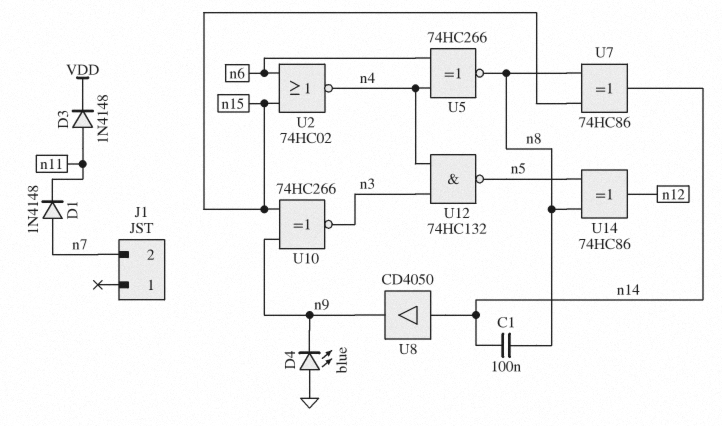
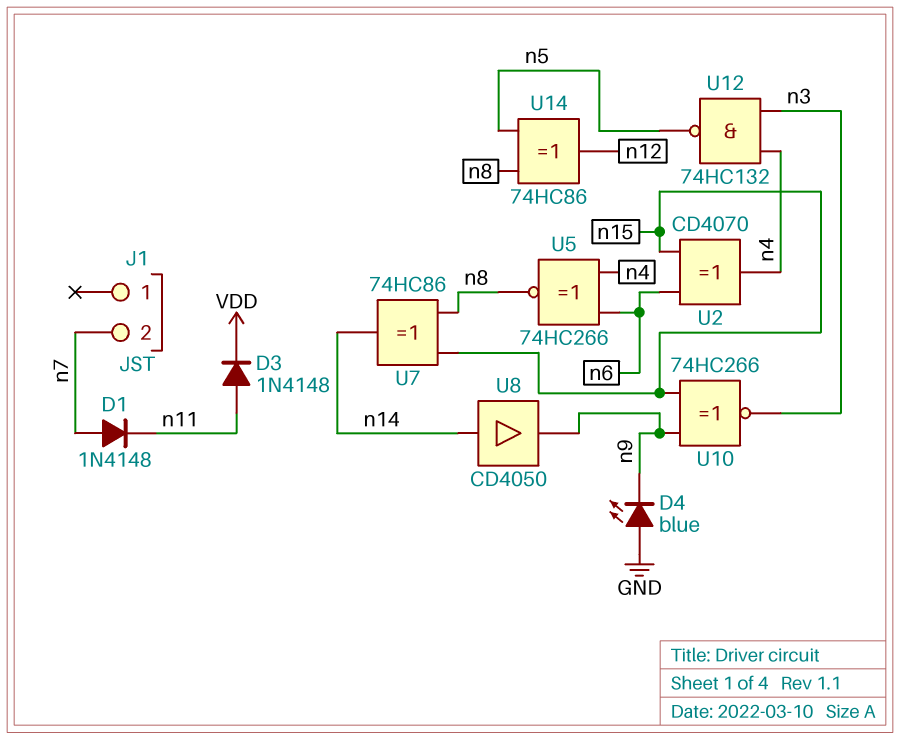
C1: 100nF (n8, n14) -> none
U2: NOR 74HC02 (in n6, in n15, out n4) -> XOR CD4070 (in n6, in n15, out n4)

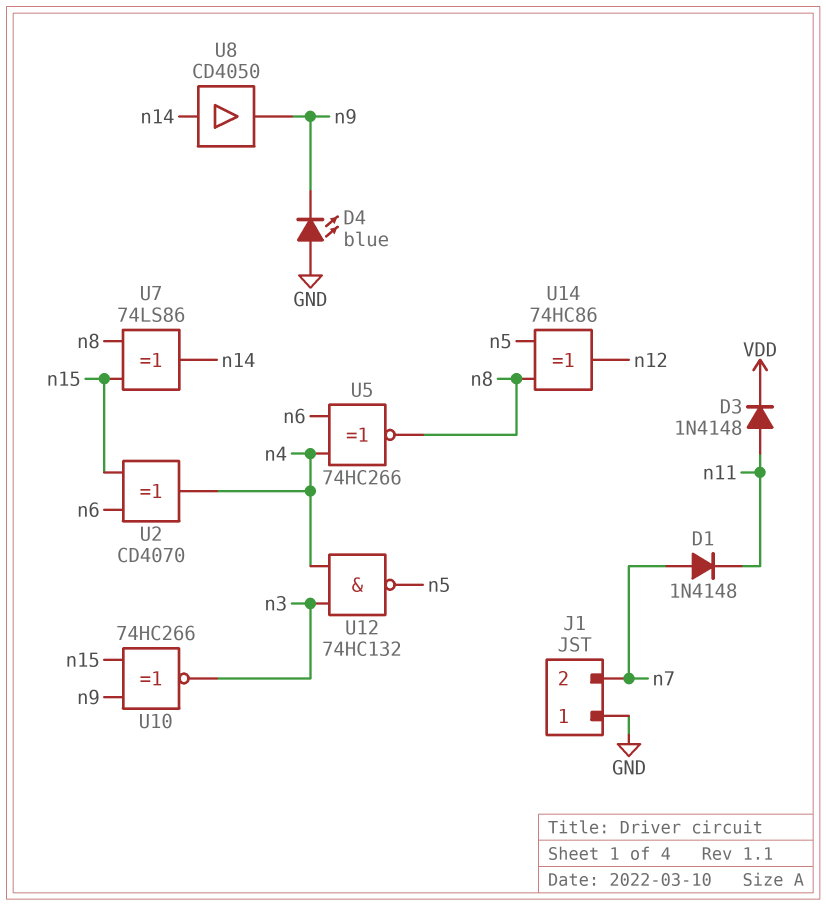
J1 pin 1: none -> GND
U7: XOR 74HC86 (in n8, in n15, out n14) -> XOR 74LS86 (in n8, in n15, out n14)

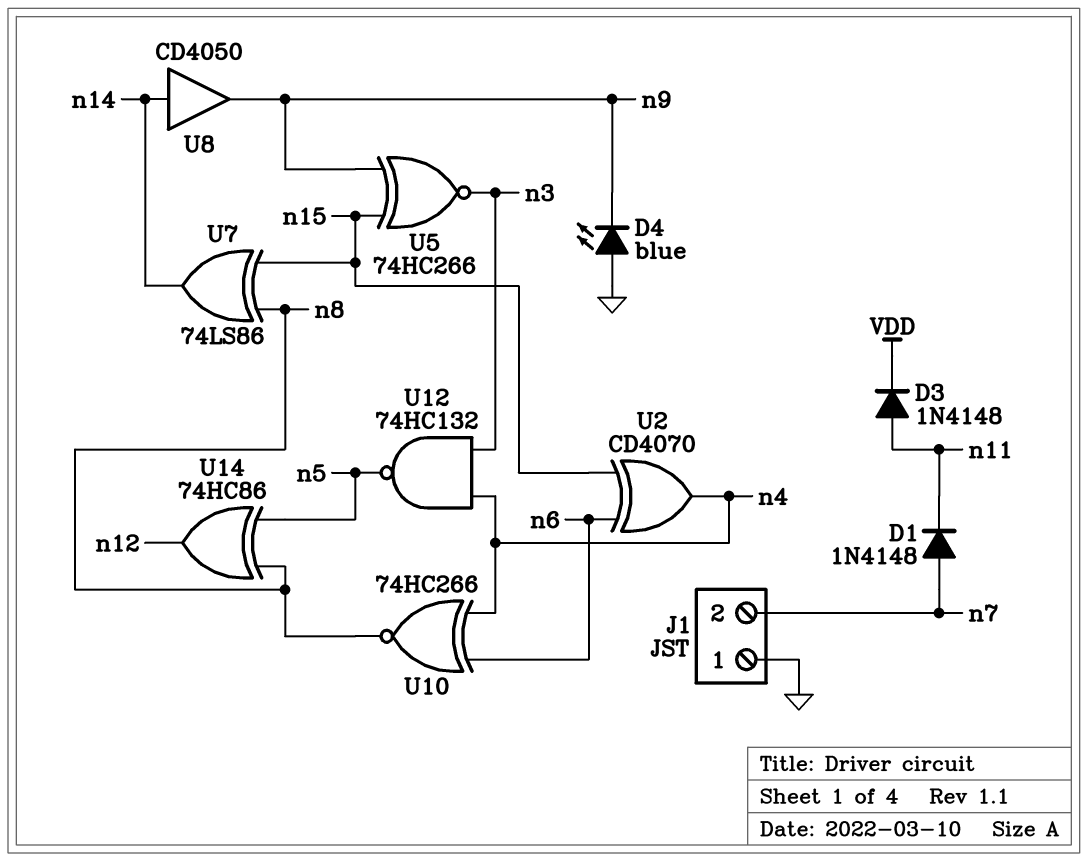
U5: XNOR 74HC266 (in n4, in n6, out n8) -> XNOR 74HC266 (in n9, in n15, out n3)
U10: XNOR 74HC266 (in n9, in n15, out n3) -> XNOR 74HC266 (in n4, in n6, out n8)

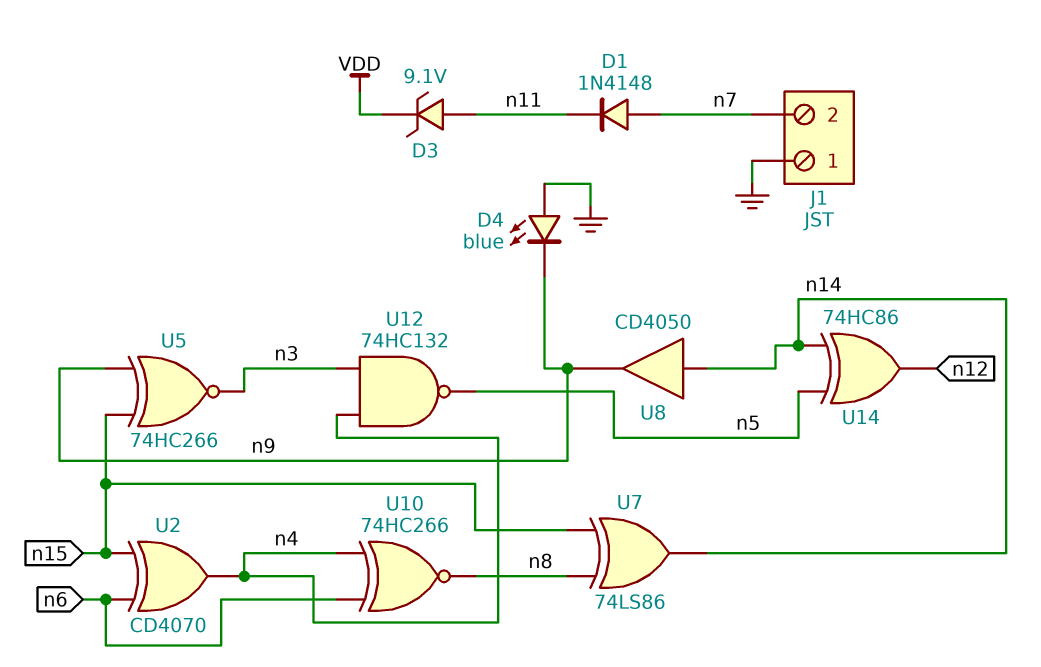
D3: diode 1N4148 (A n11, K VDD) -> zener 9.1V (A n11, K VDD)
U14: XOR 74HC86 (in n5, in n8, out n12) -> XOR 74HC86 (in n5, in n14, out n12)

